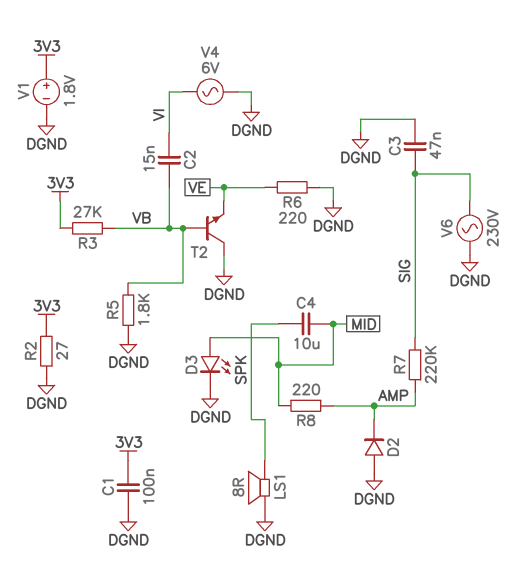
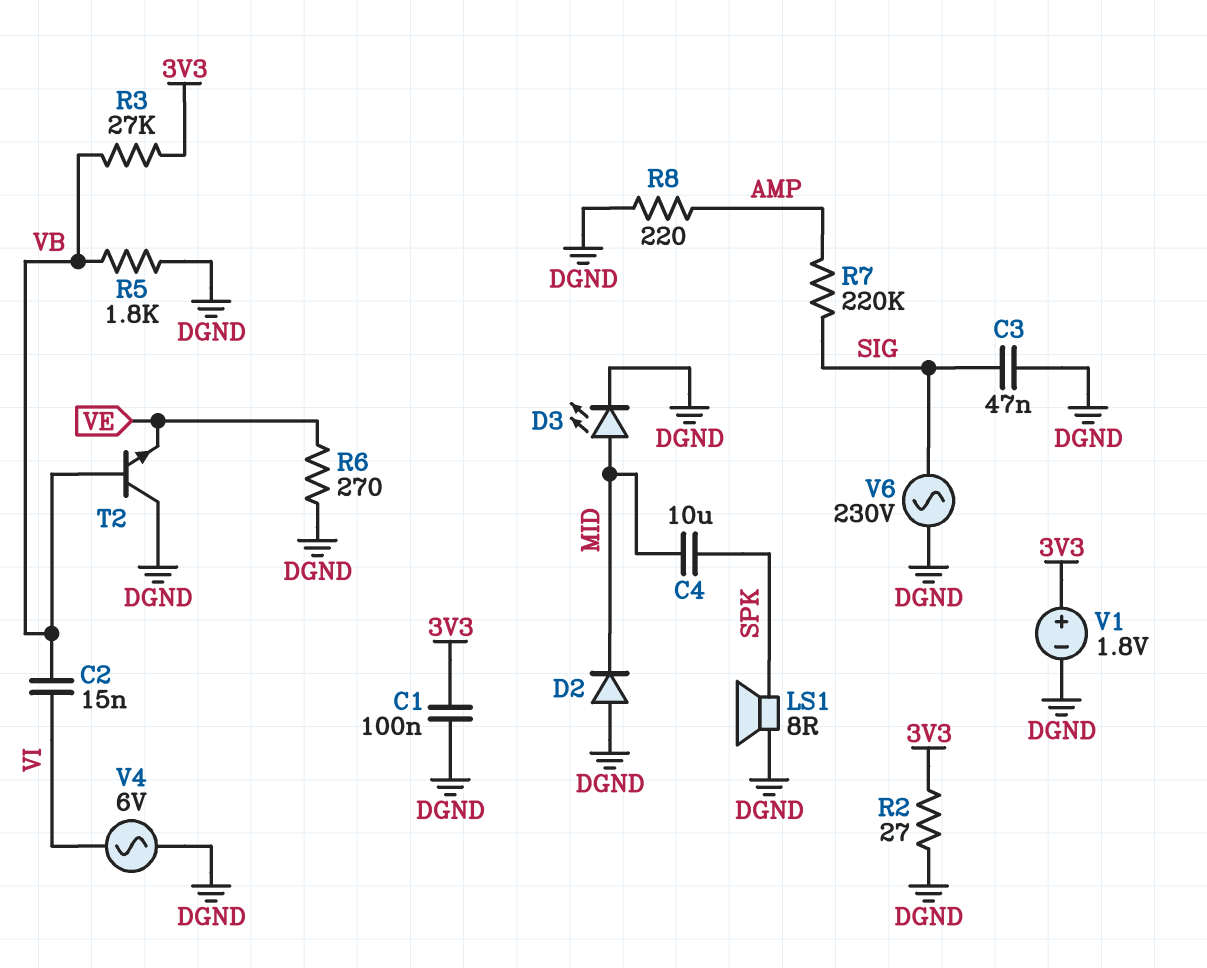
D2: diode (A DGND, K AMP) -> diode (A DGND, K MID)
R6: 220 (DGND, VE) -> 270 (DGND, VE)
R8: 220 (AMP, MID) -> 220 (AMP, DGND)

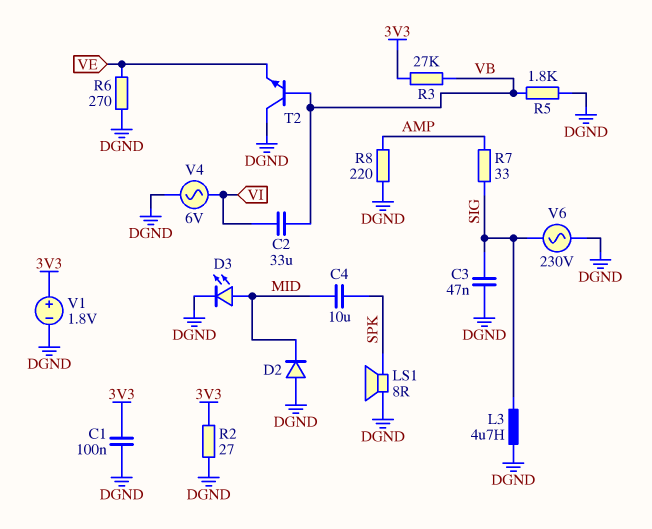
C2: 15nF (VB, VI) -> 33uF (VB, VI)
L3: none -> 4.7uH (DGND, SIG)
R7: 220k (AMP, SIG) -> 33 (AMP, SIG)

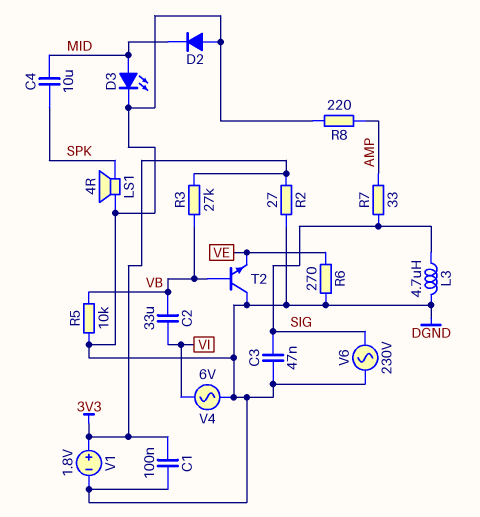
LS1: speaker 8R (DGND, SPK) -> speaker 4R (DGND, SPK)
R5: 1.8k (DGND, VB) -> 10k (DGND, VB)

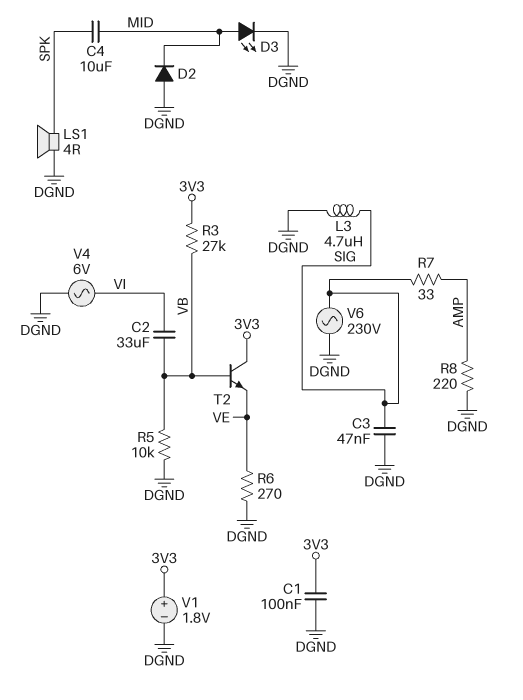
R2: 27 (3V3, DGND) -> none
T2: NPN (B VB, C DGND, E VE) -> NPN (B VB, C 3V3, E VE)

